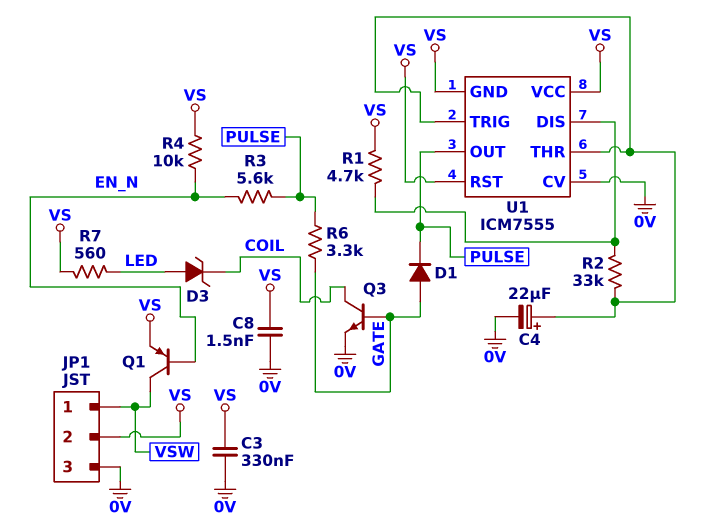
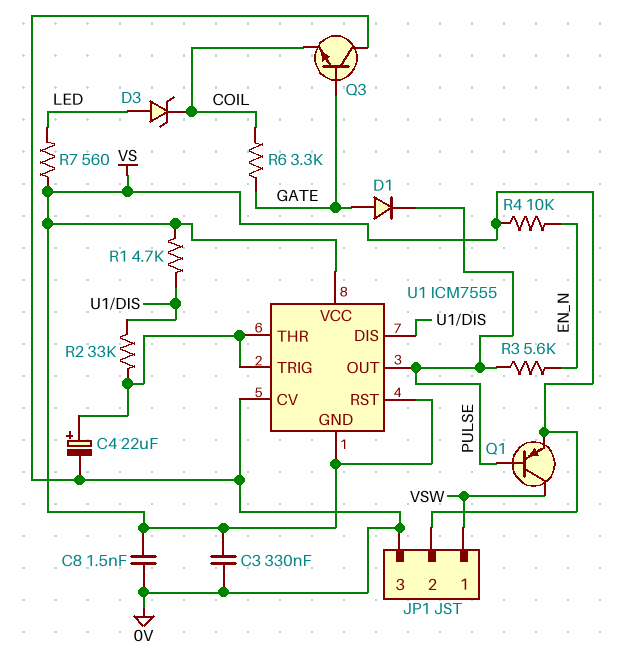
Q1: PNP (B EN_N, C VSW, E VS) -> PNP (B PULSE, C VSW, E VS)
Q3: NPN (B GATE, C COIL, E 0V) -> NPN (B GATE, C 0V, E COIL)
R6: 3.3k (GATE, PULSE) -> 3.3k (COIL, GATE)

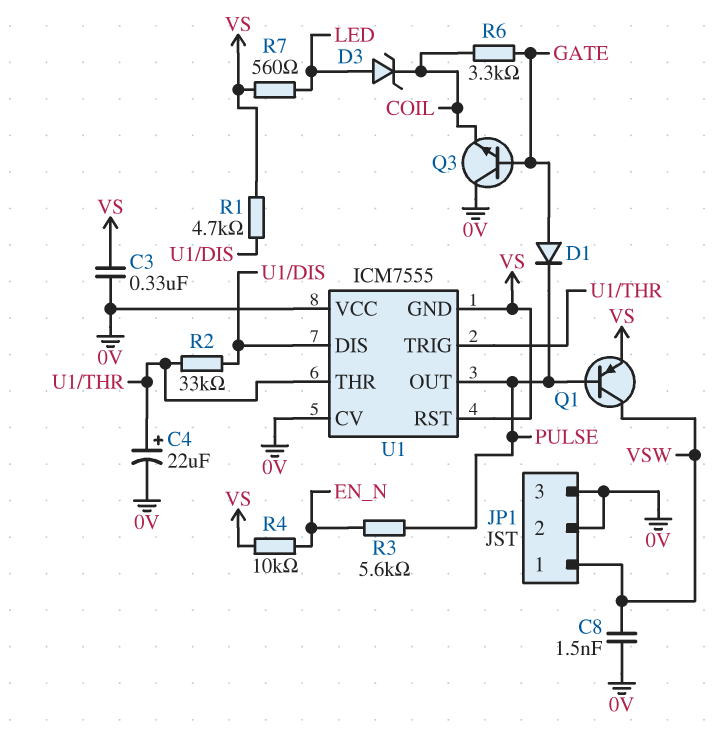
C8: 1.5nF (0V, VS) -> 1.5nF (0V, VSW)
JP1 pin 2: VS -> 0V
U1 pin VCC: VS -> 0V

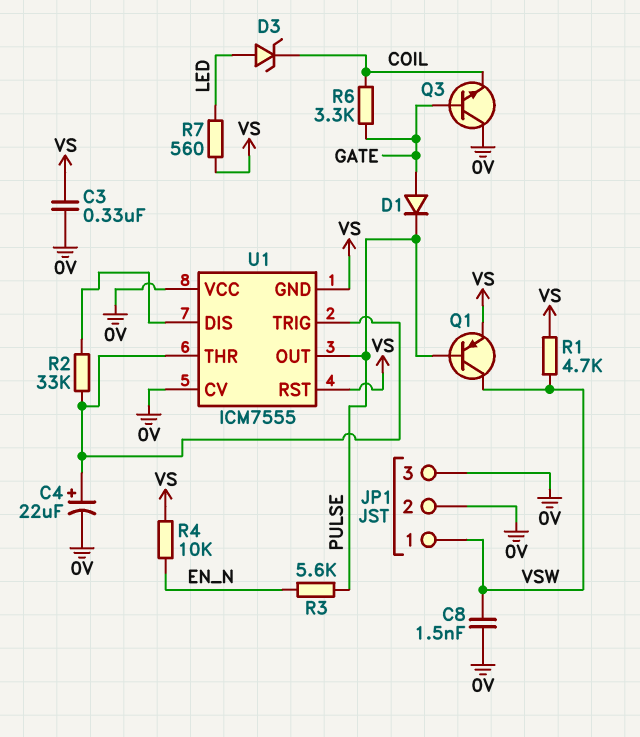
R1: 4.7k (U1/DIS, VS) -> 4.7k (VS, VSW)

